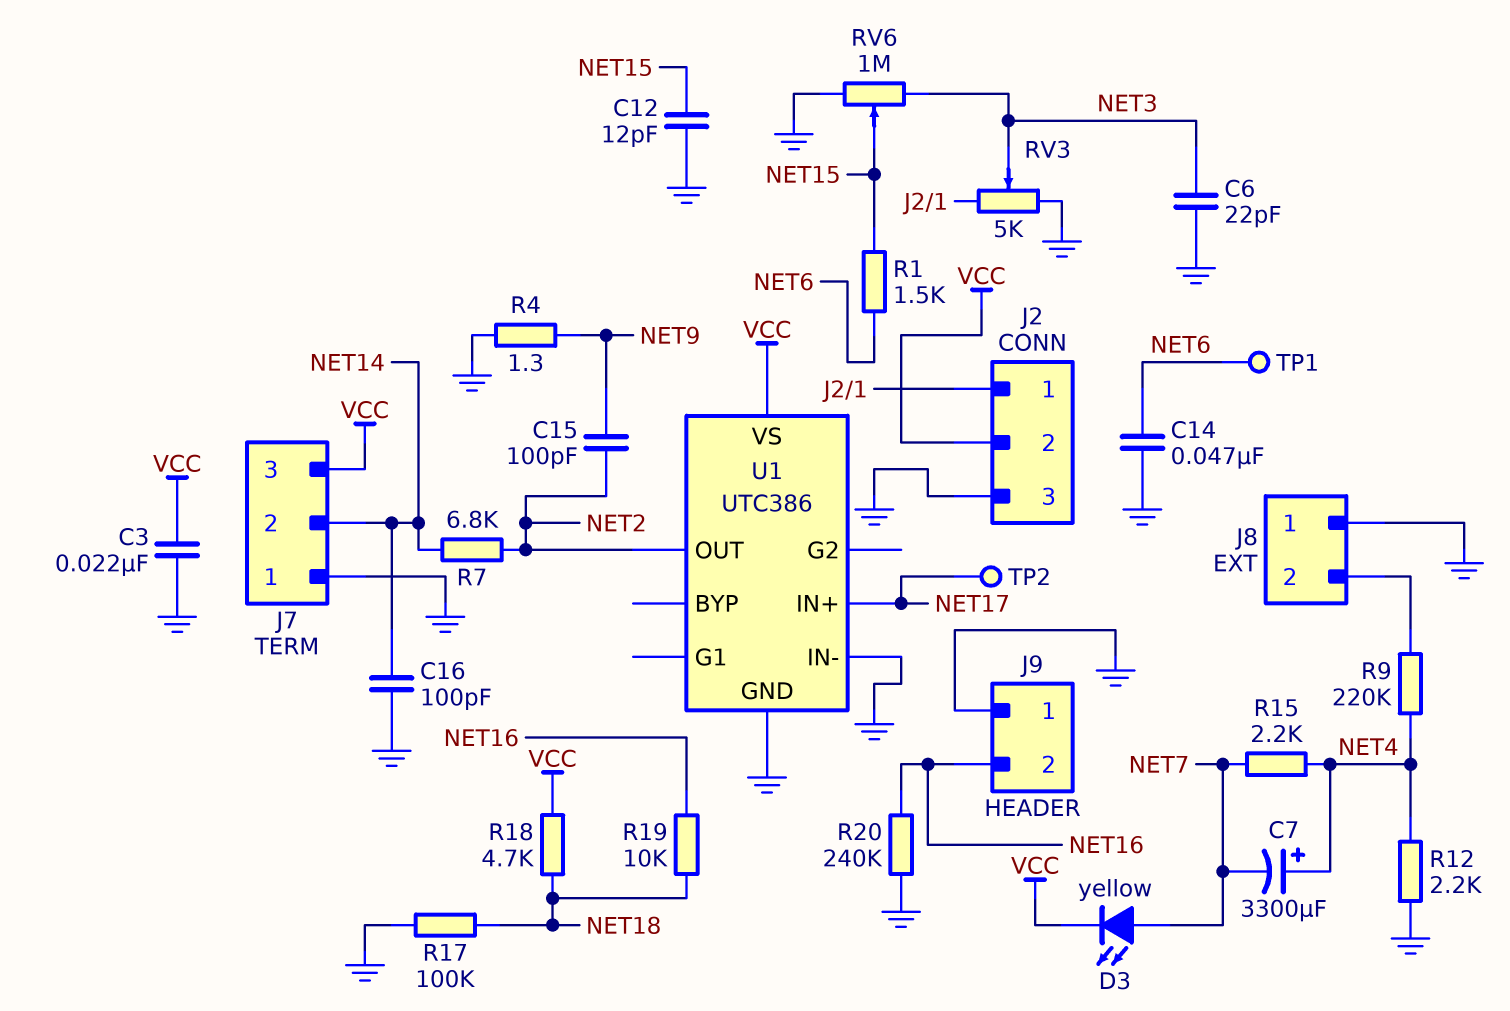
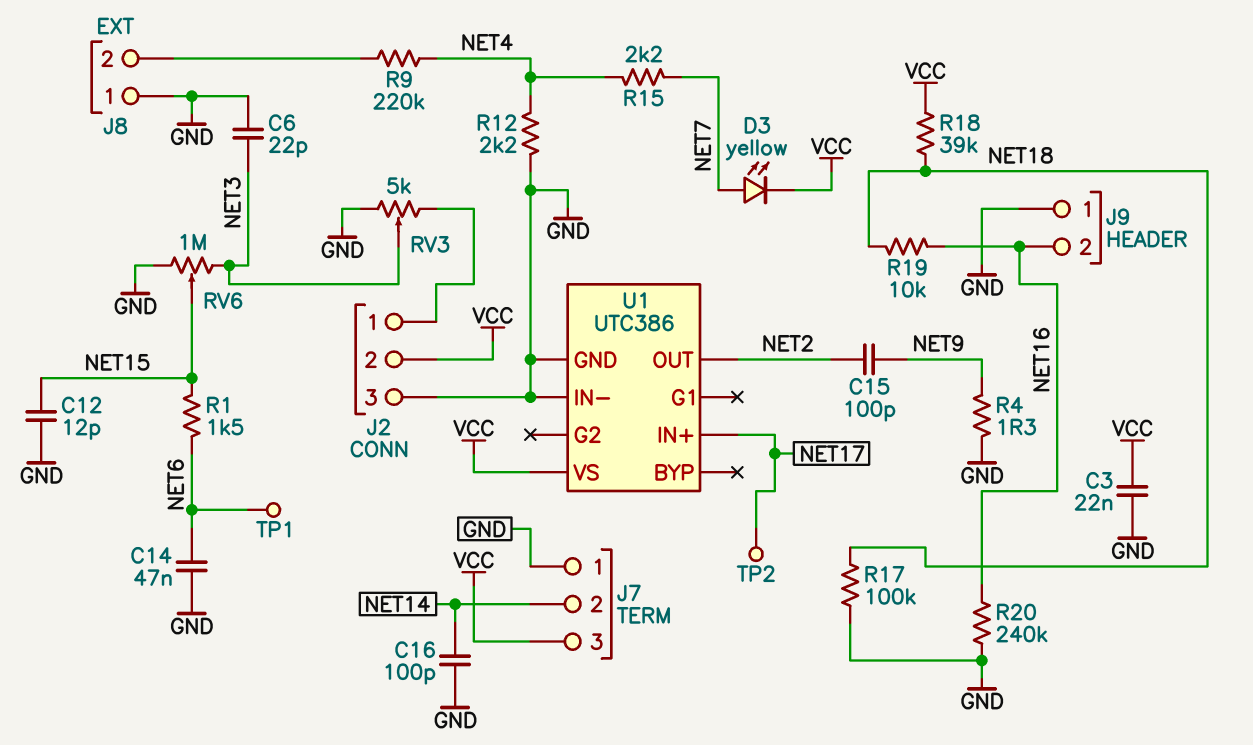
C7: 3300uF (plus NET4, minus NET7) -> none
R7: 6.8k (NET2, NET14) -> none
R18: 4.7k (NET18, VCC) -> 39k (NET18, VCC)

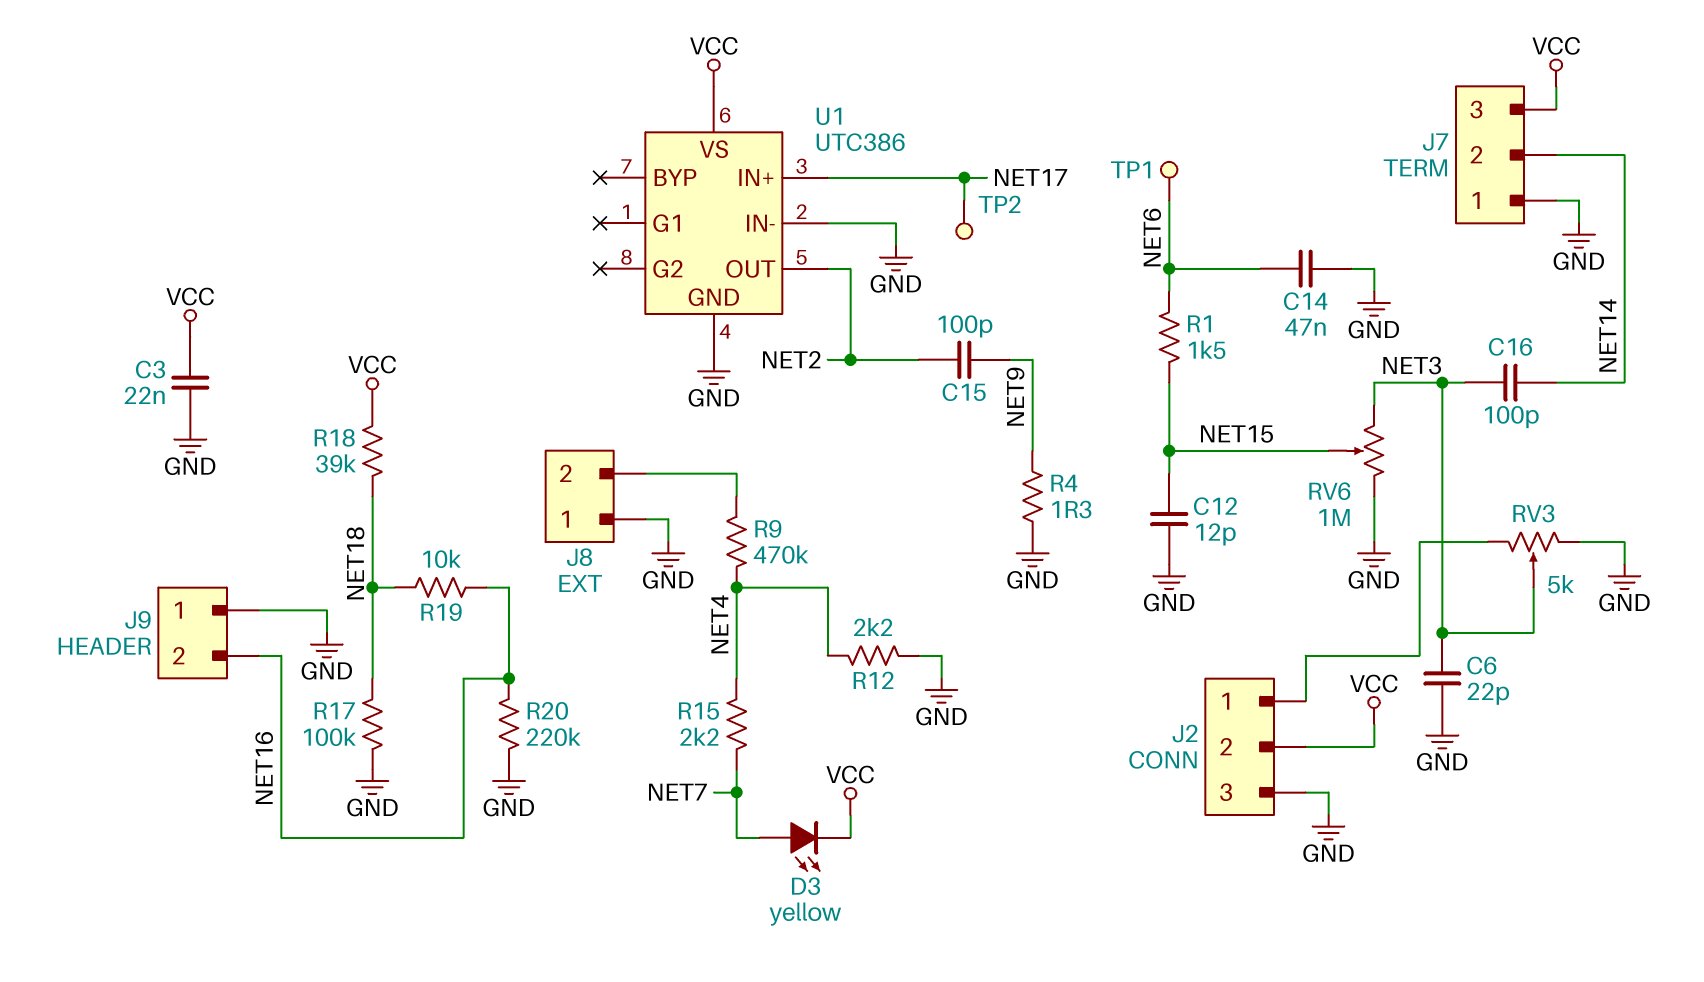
C16: 100pF (GND, NET14) -> 100pF (NET3, NET14)
R9: 220k (J8/2, NET4) -> 470k (J8/2, NET4)
R20: 240k (GND, NET16) -> 220k (GND, NET16)

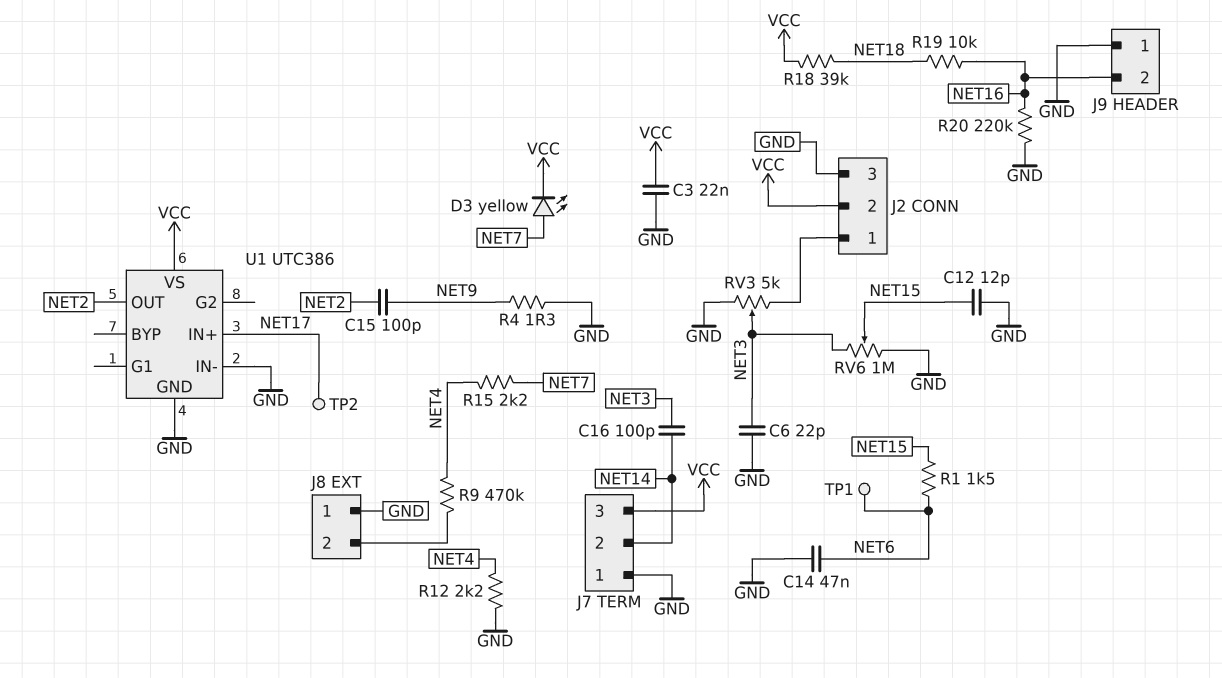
R17: 100k (GND, NET18) -> none

